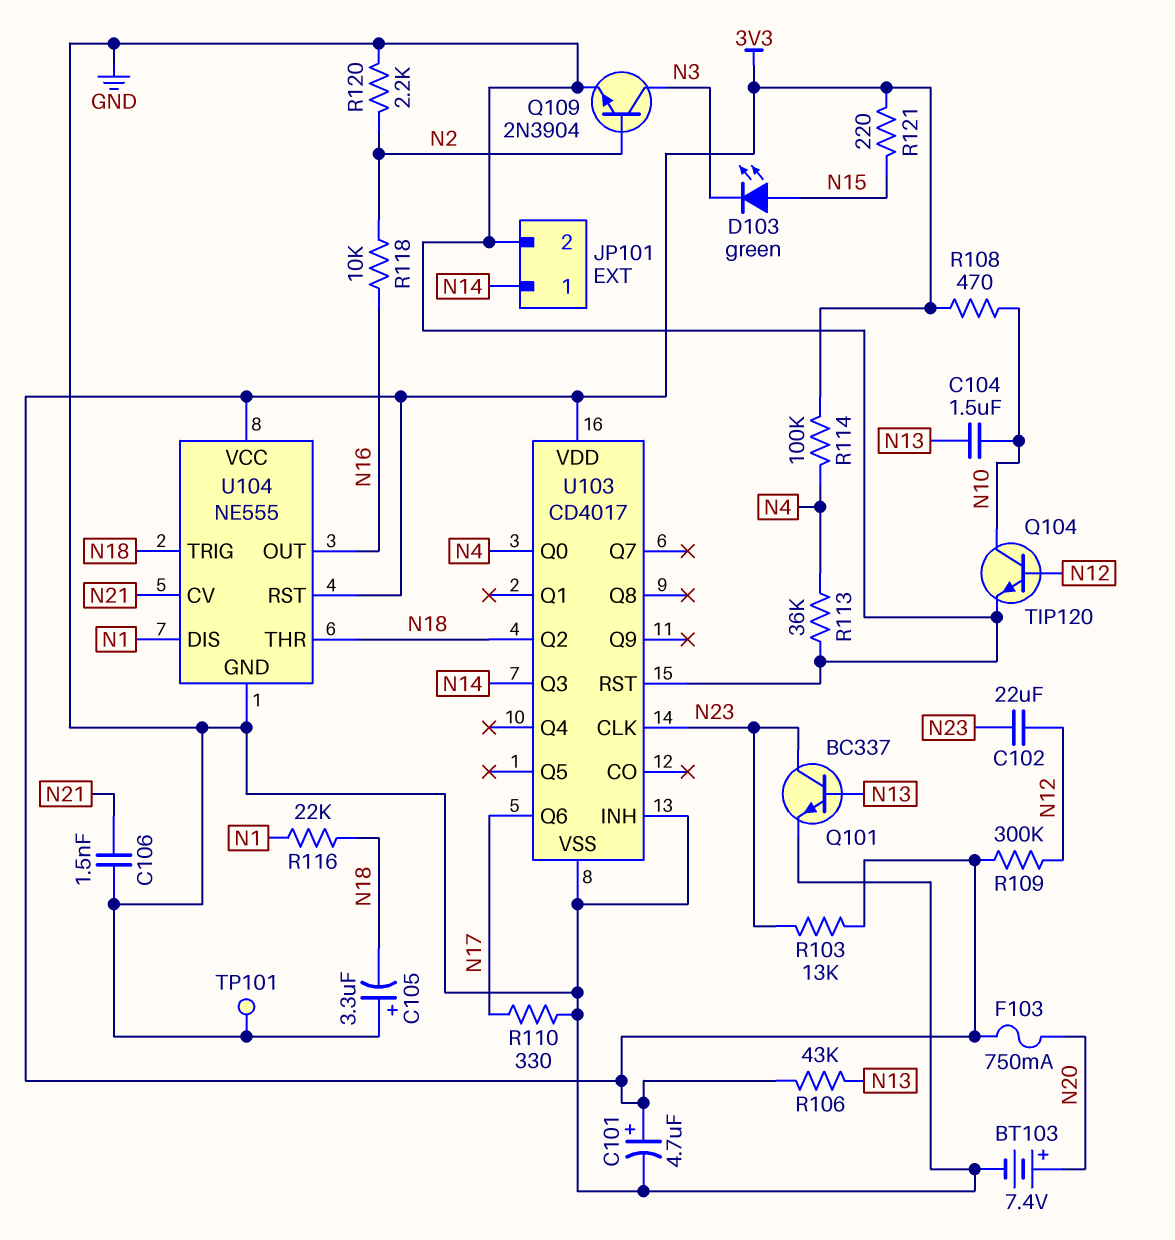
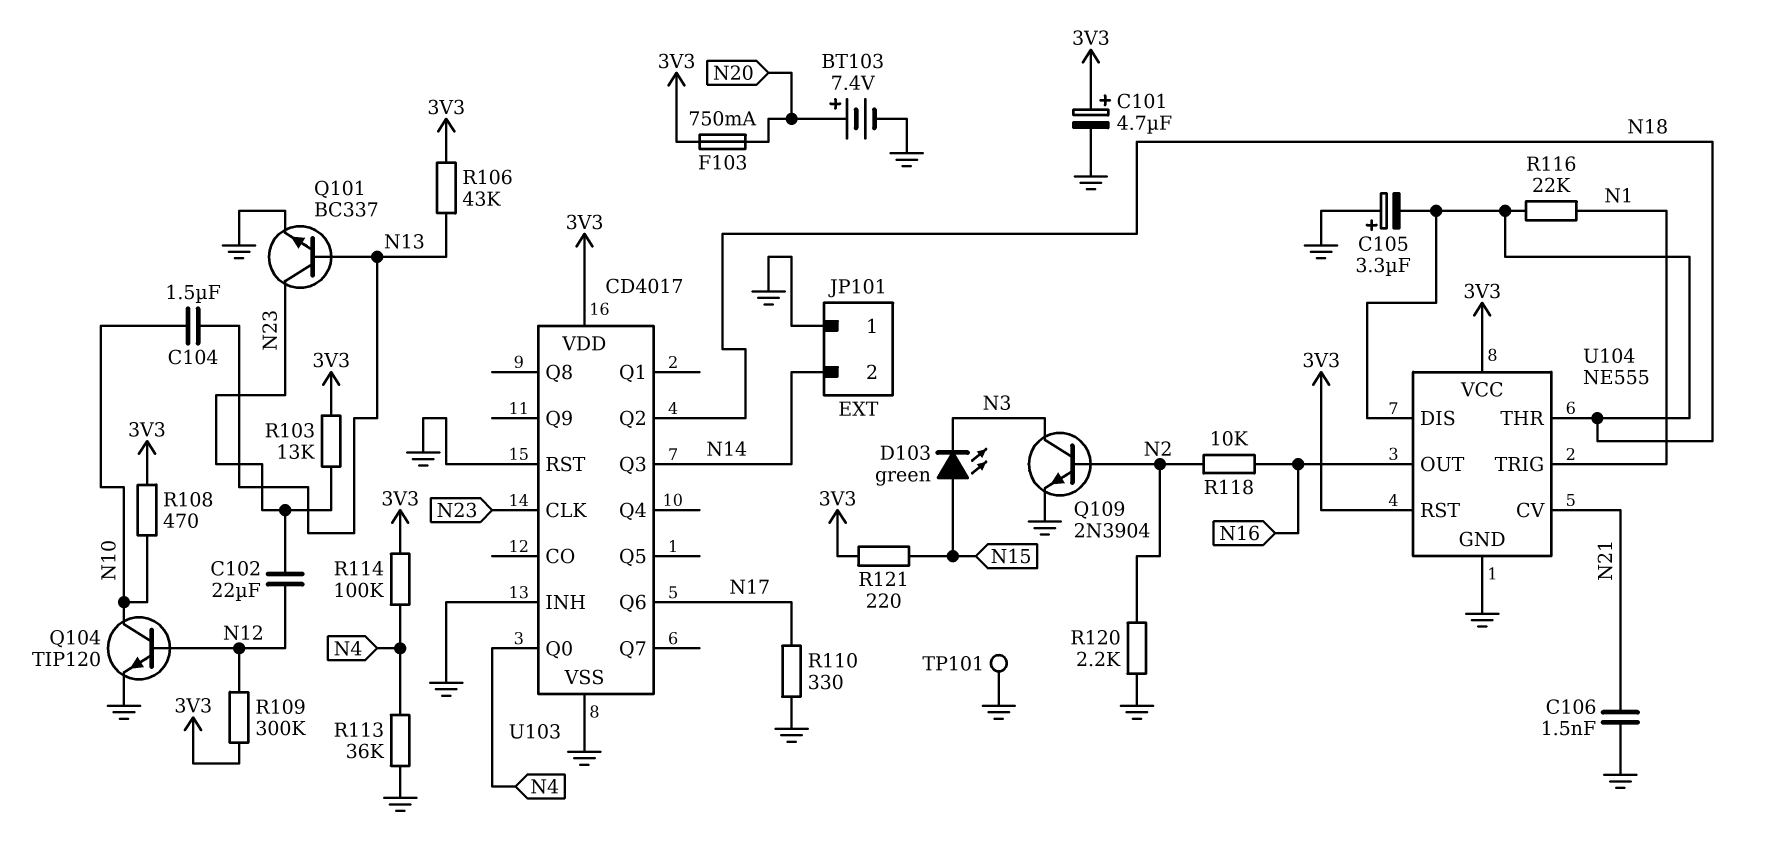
JP101 pin 1: N14 -> GND
JP101 pin 2: GND -> N14
U104 pin DIS: N1 -> N18
U104 pin TRIG: N18 -> N1

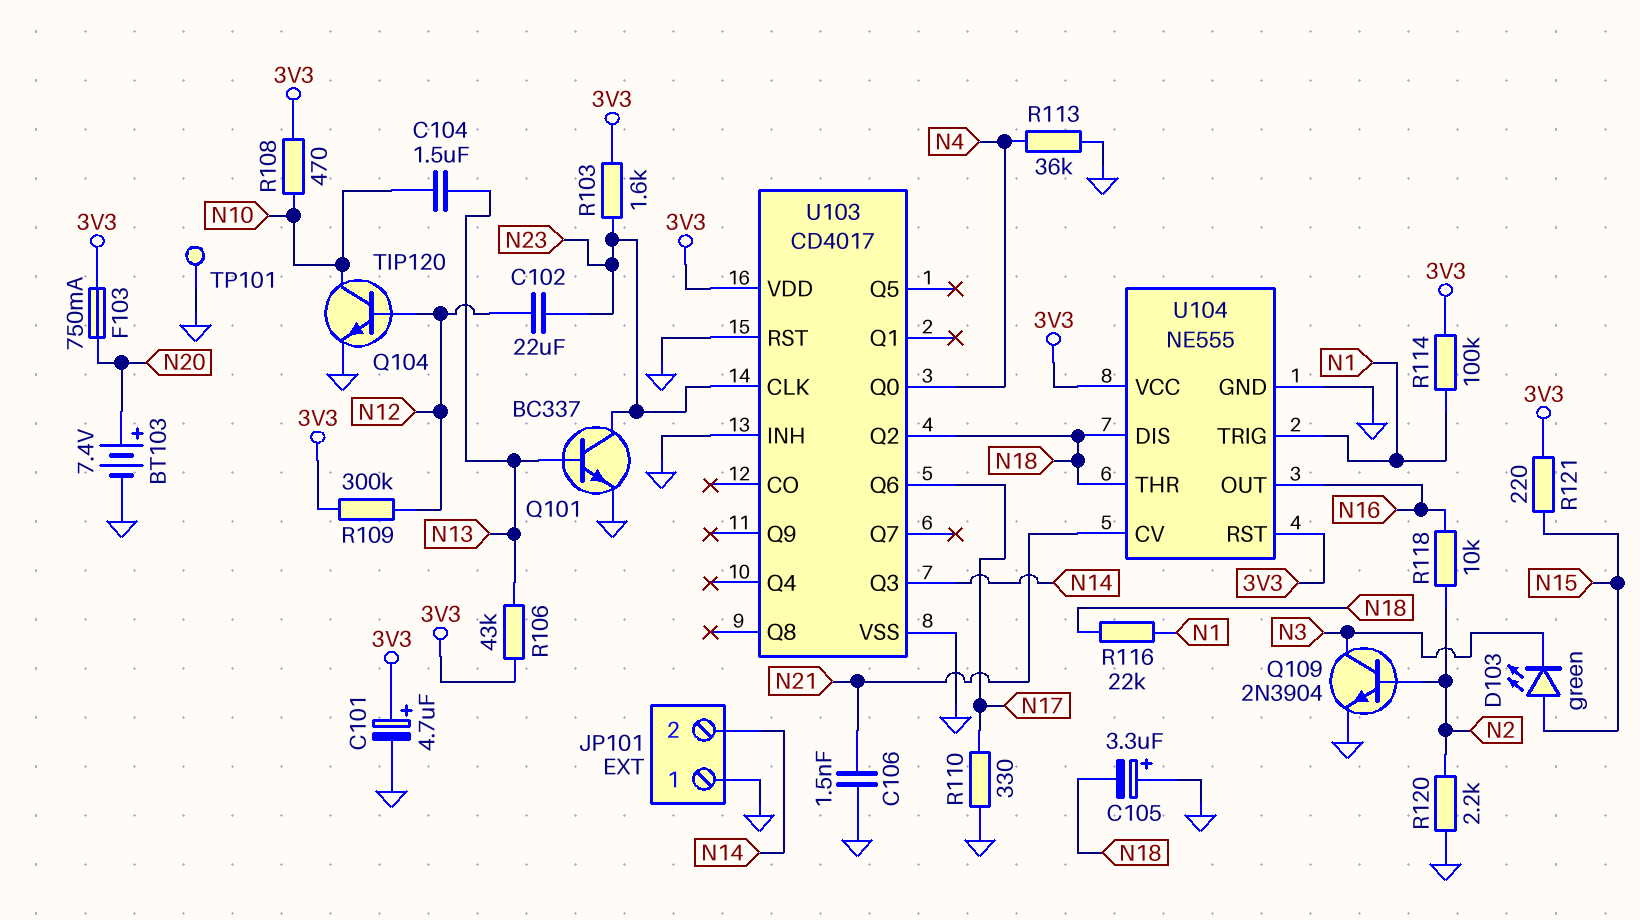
R103: 13k (3V3, N23) -> 1.6k (3V3, N23)
R114: 100k (3V3, N4) -> 100k (3V3, N1)

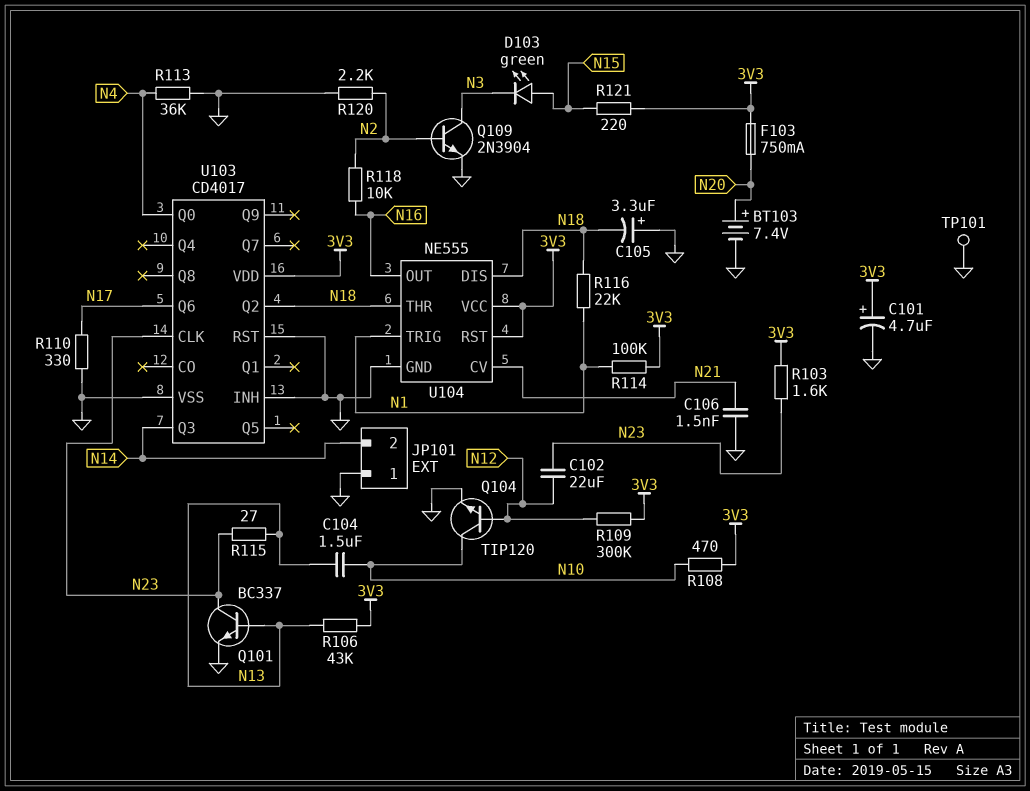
R115: none -> 27 (N13, N23)

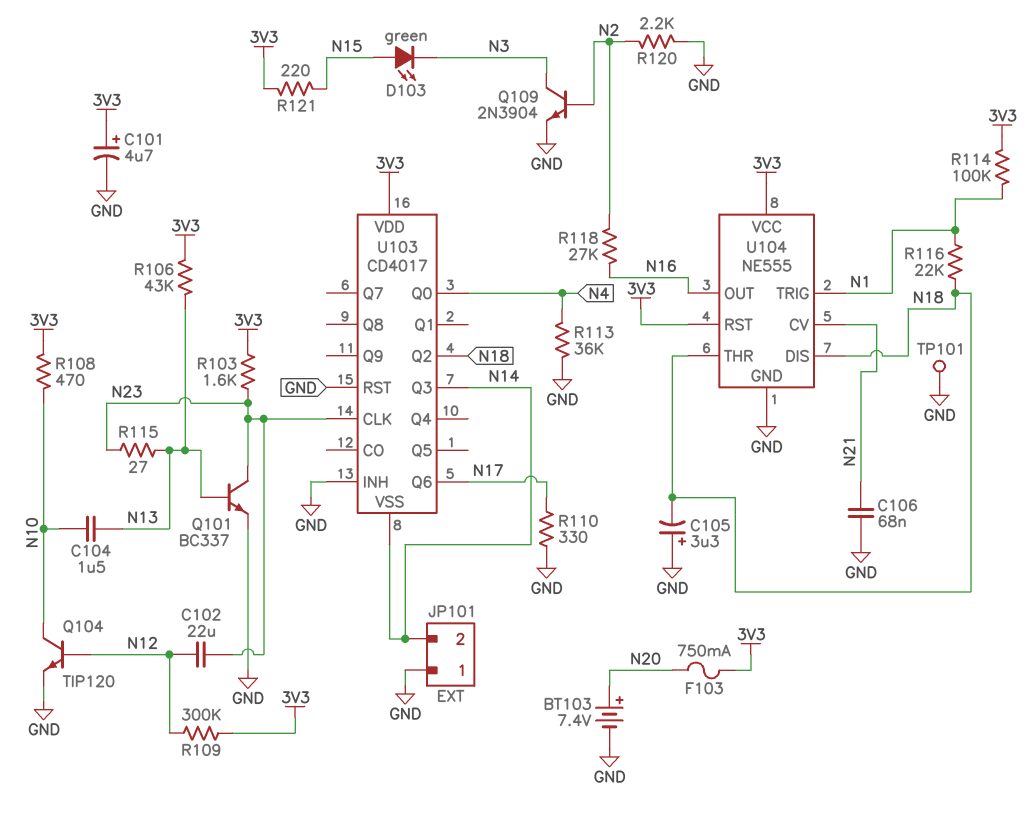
C106: 1.5nF (GND, N21) -> 68nF (GND, N21)
R118: 10k (N2, N16) -> 27k (N2, N16)
U103 pin VSS: GND -> N14

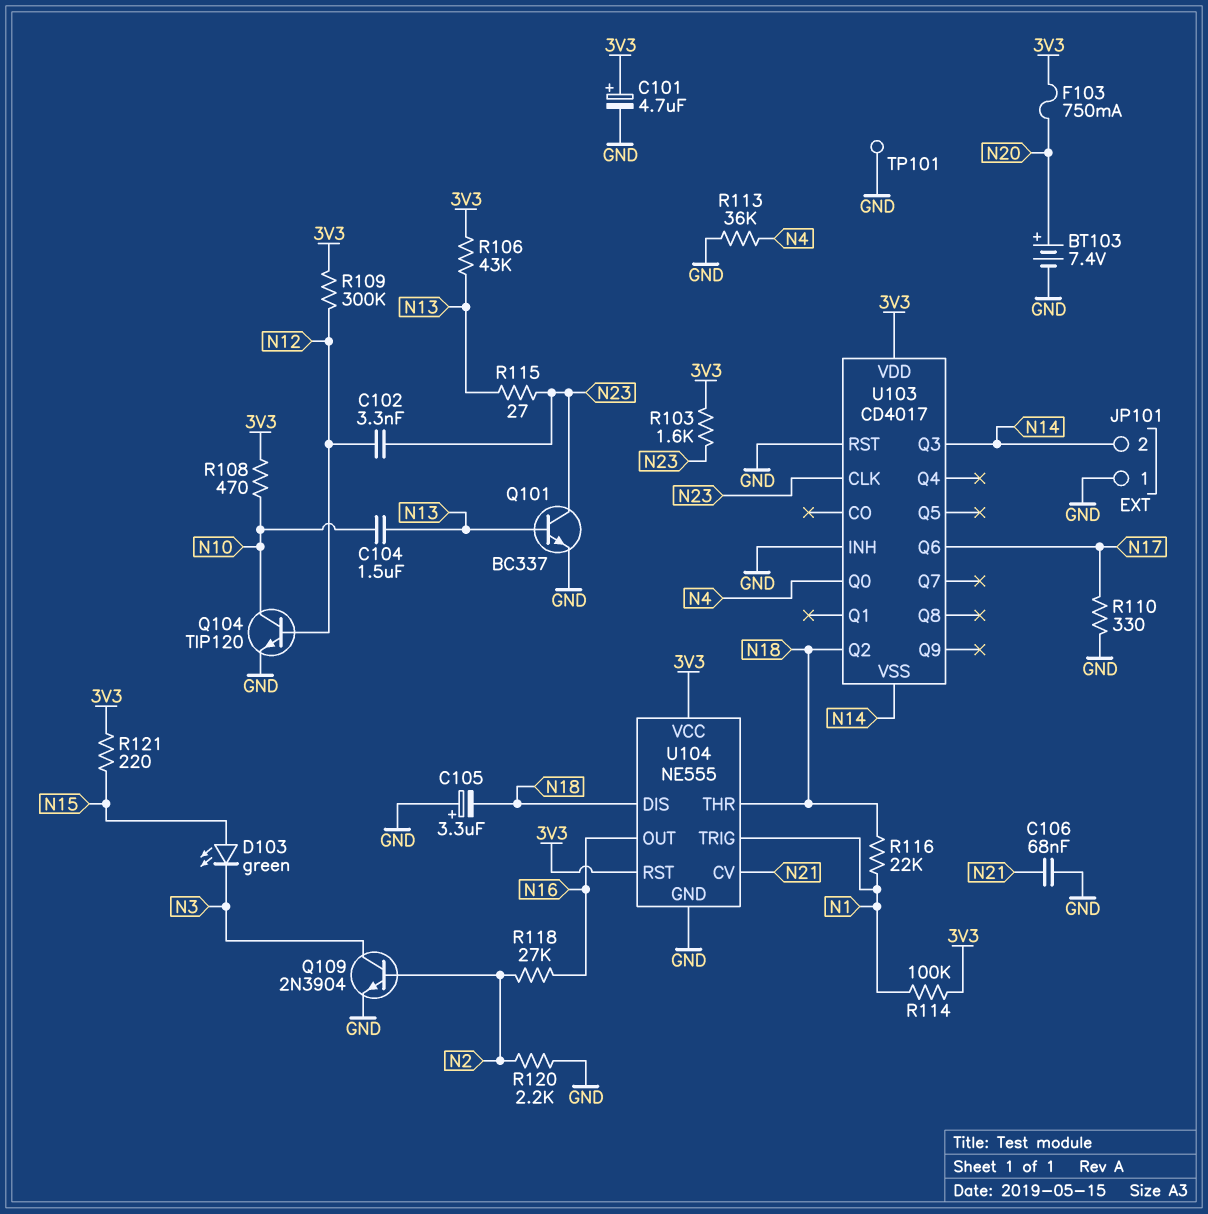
C102: 22uF (N12, N23) -> 3.3nF (N12, N23)

